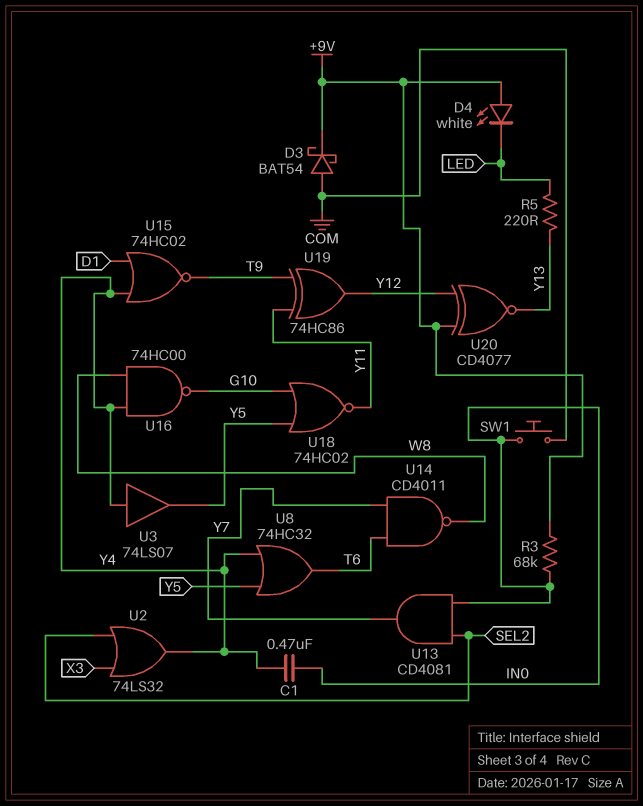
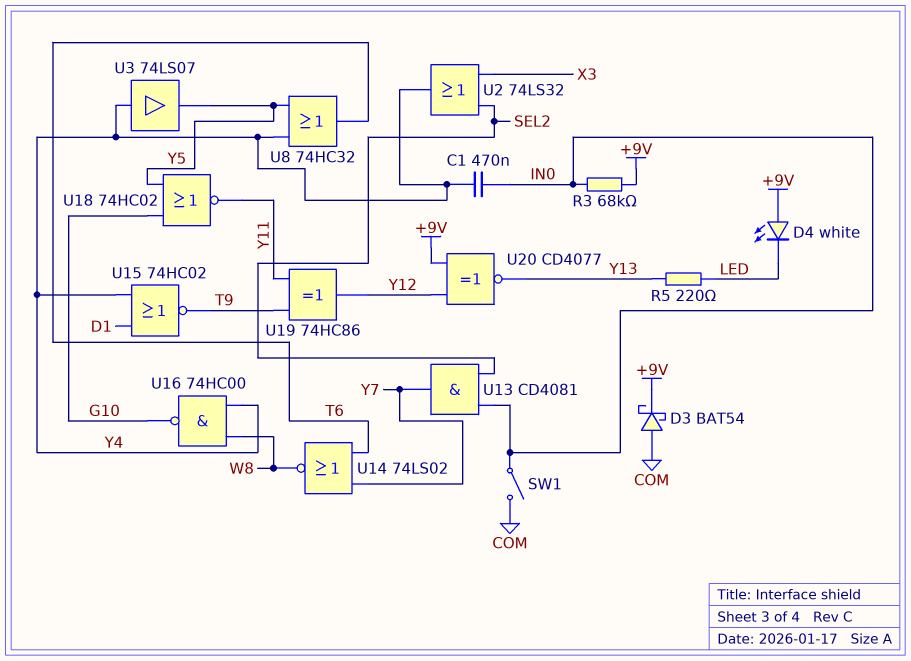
SW1: button (COM, IN0) -> switch (COM, IN0)
U14: NAND CD4011 (in T6, in Y7, out W8) -> NOR 74LS02 (in T6, in Y7, out W8)

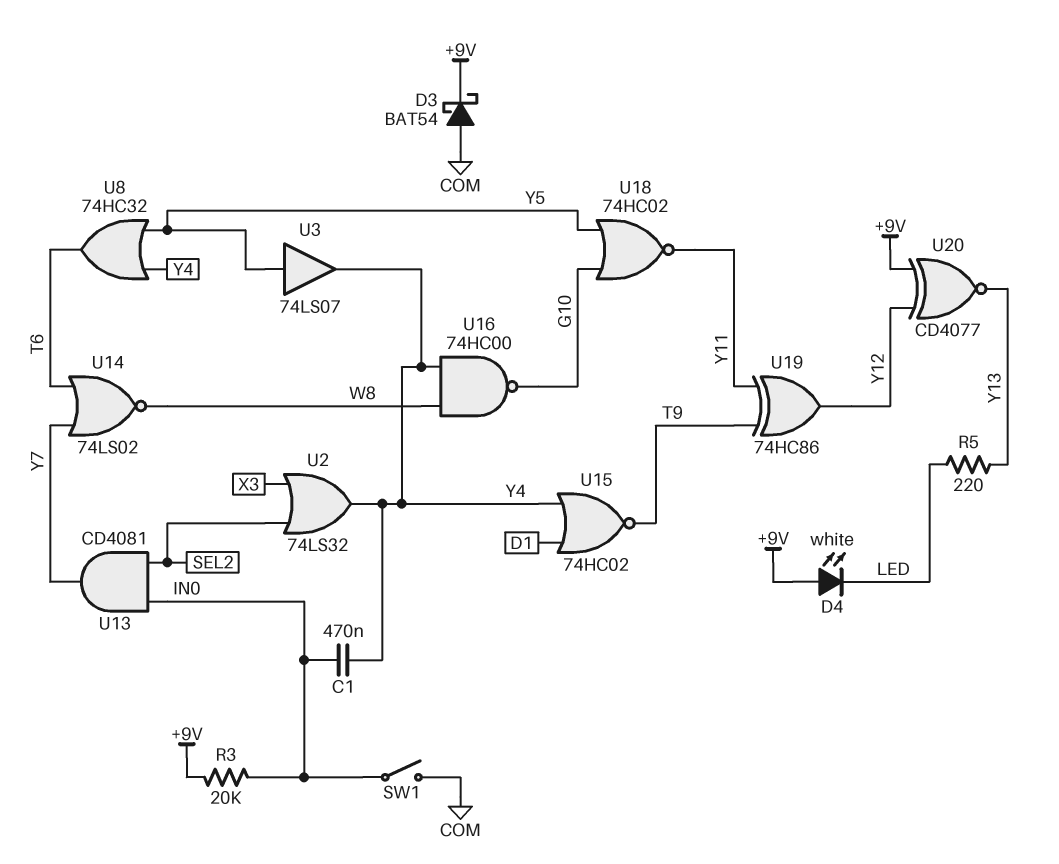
R3: 68k (+9V, IN0) -> 20k (+9V, IN0)
U3: buffer 74LS07 (in Y4, out Y5) -> buffer 74LS07 (in Y5, out Y4)

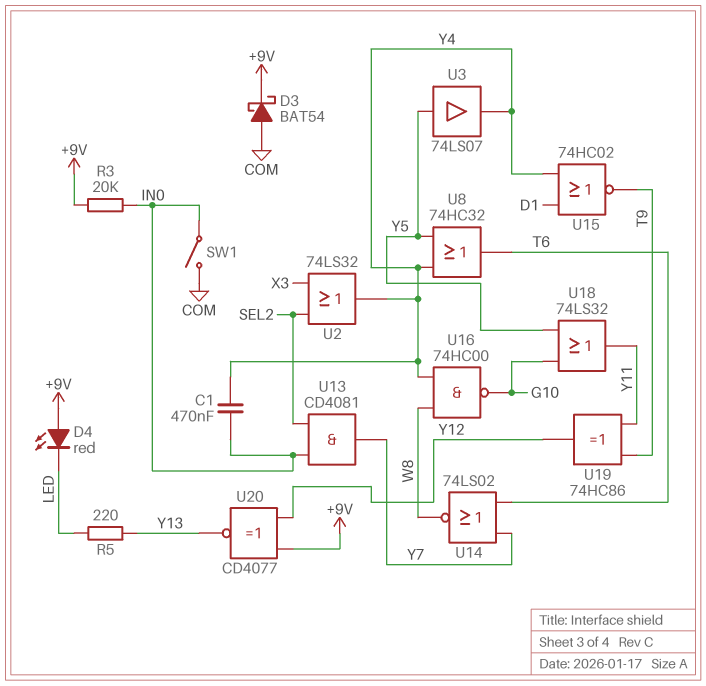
D4: LED white (A +9V, K LED) -> LED red (A +9V, K LED)
U18: NOR 74HC02 (in G10, in Y5, out Y11) -> OR 74LS32 (in G10, in Y5, out Y11)

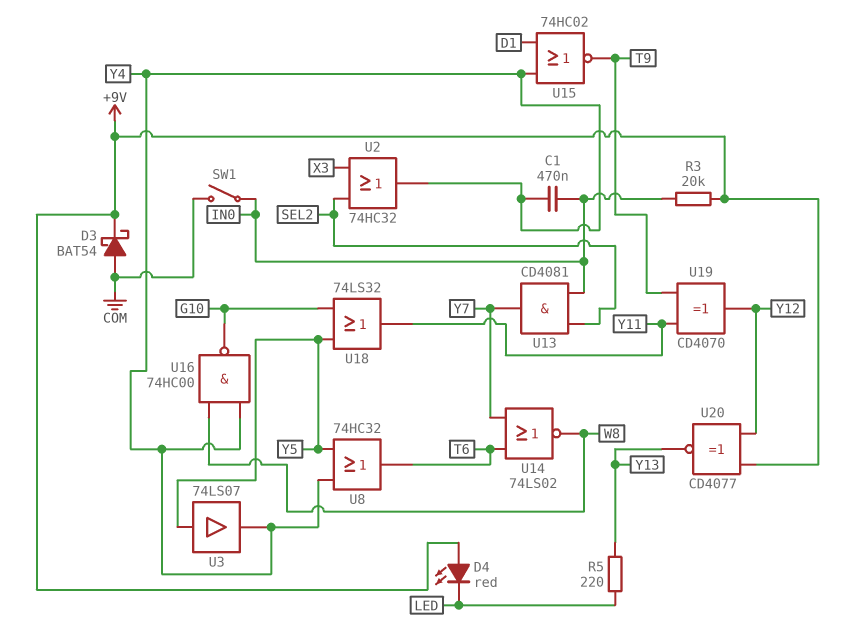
U2: OR 74LS32 (in SEL2, in X3, out Y4) -> OR 74HC32 (in SEL2, in X3, out Y4)
U19: XOR 74HC86 (in T9, in Y11, out Y12) -> XOR CD4070 (in T9, in Y11, out Y12)

